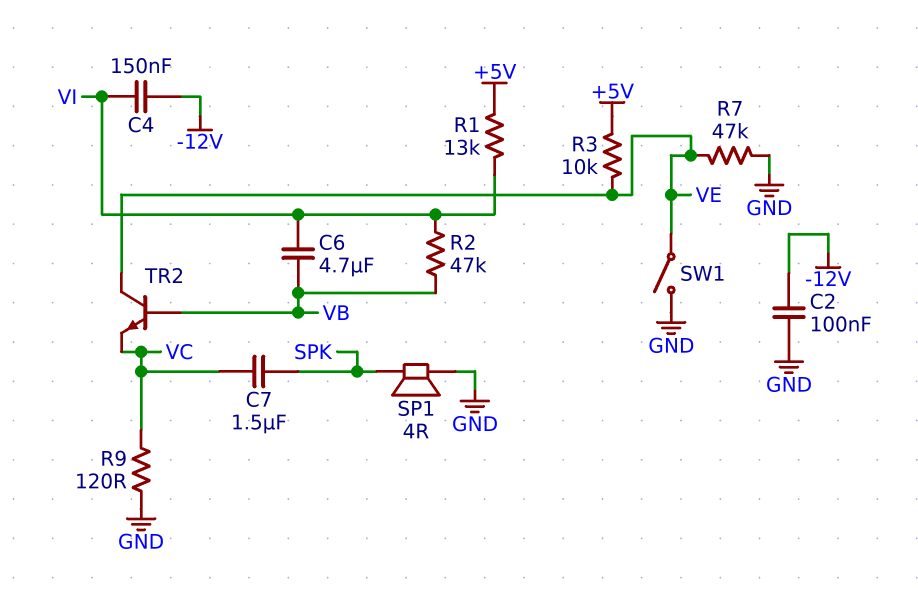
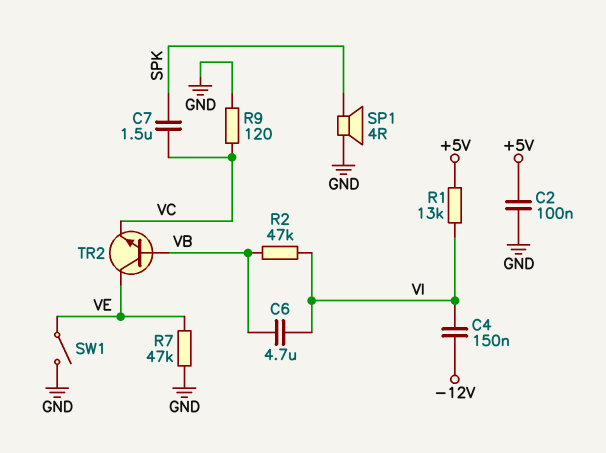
C2: 100nF (-12V, GND) -> 100nF (+5V, GND)
R3: 10k (+5V, VE) -> none

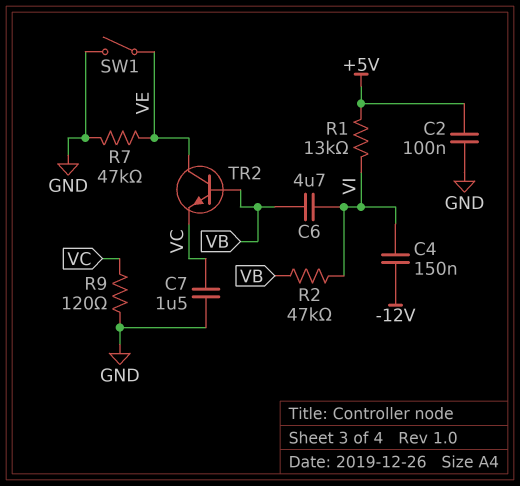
C7: 1.5uF (SPK, VC) -> 1.5uF (GND, VC)
SP1: speaker 4R (GND, SPK) -> none

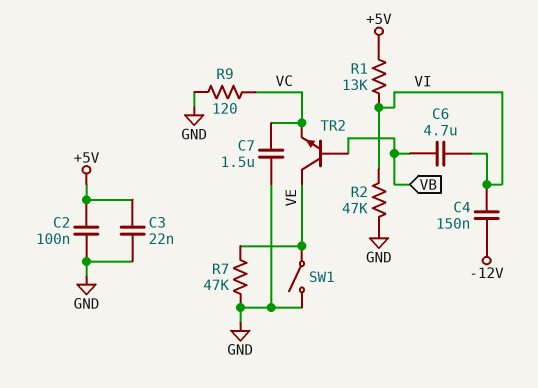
C3: none -> 22nF (+5V, GND)
R2: 47k (VB, VI) -> 47k (GND, VI)

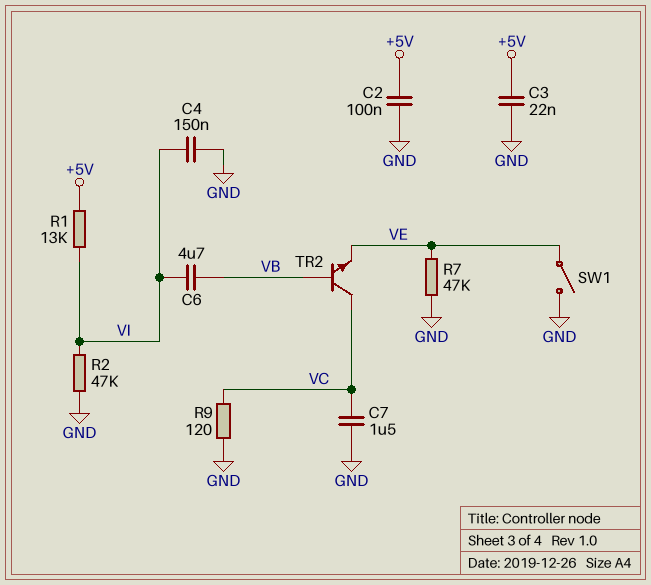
C4: 150nF (-12V, VI) -> 150nF (GND, VI)
TR2: NPN (B VB, C VE, E VC) -> NPN (B VB, C VC, E VE)

